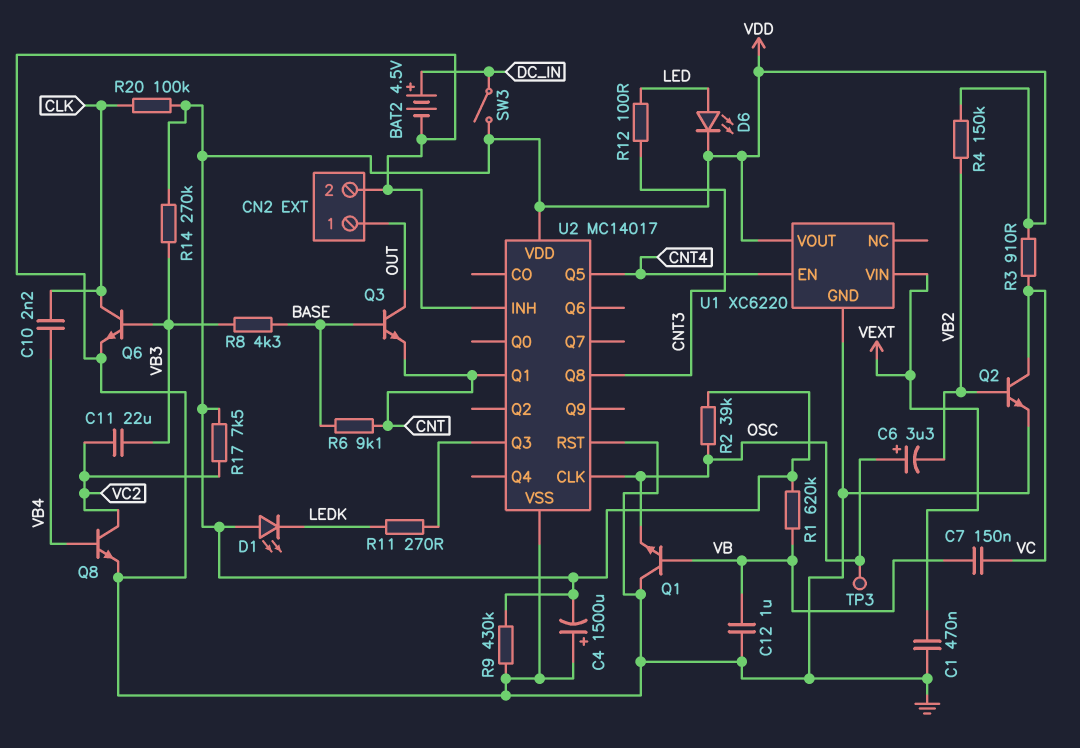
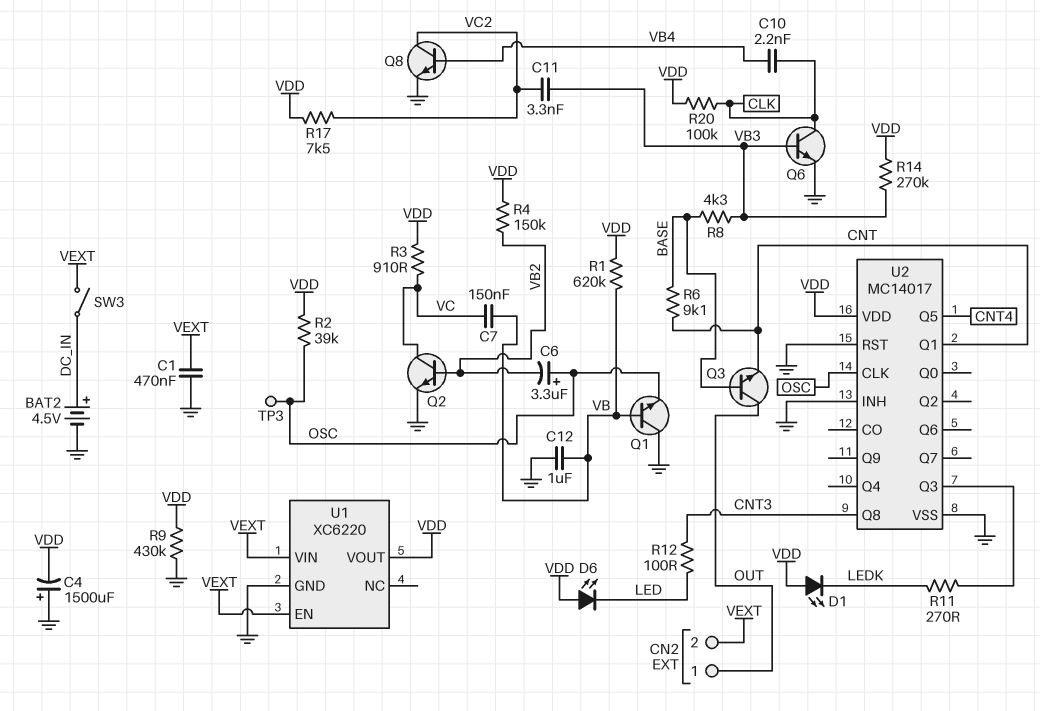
C11: 22uF (VB3, VC2) -> 3.3nF (VB3, VC2)
CN2 pin 2: GND -> VEXT
D6: LED (A LED, K VDD) -> LED (A VDD, K LED)
SW3: switch (DC_IN, VDD) -> switch (DC_IN, VEXT)
U1 pin EN: CNT4 -> VEXT

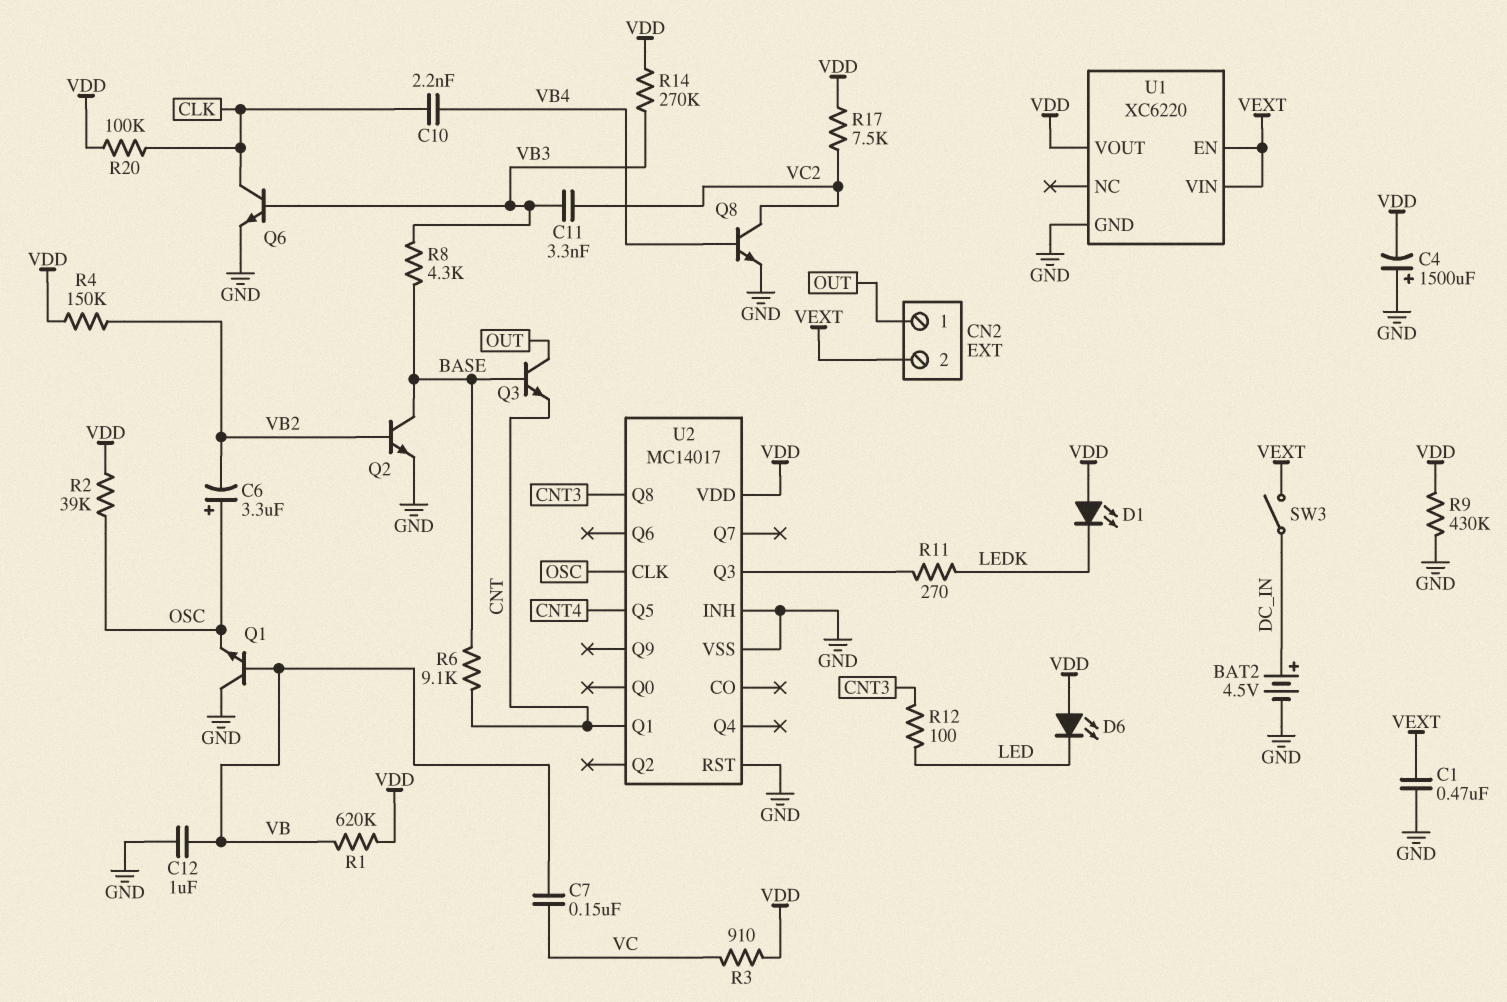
Q2: NPN (B VB2, C VC, E GND) -> NPN (B VB2, C BASE, E GND)
TP3: test point (OSC) -> none

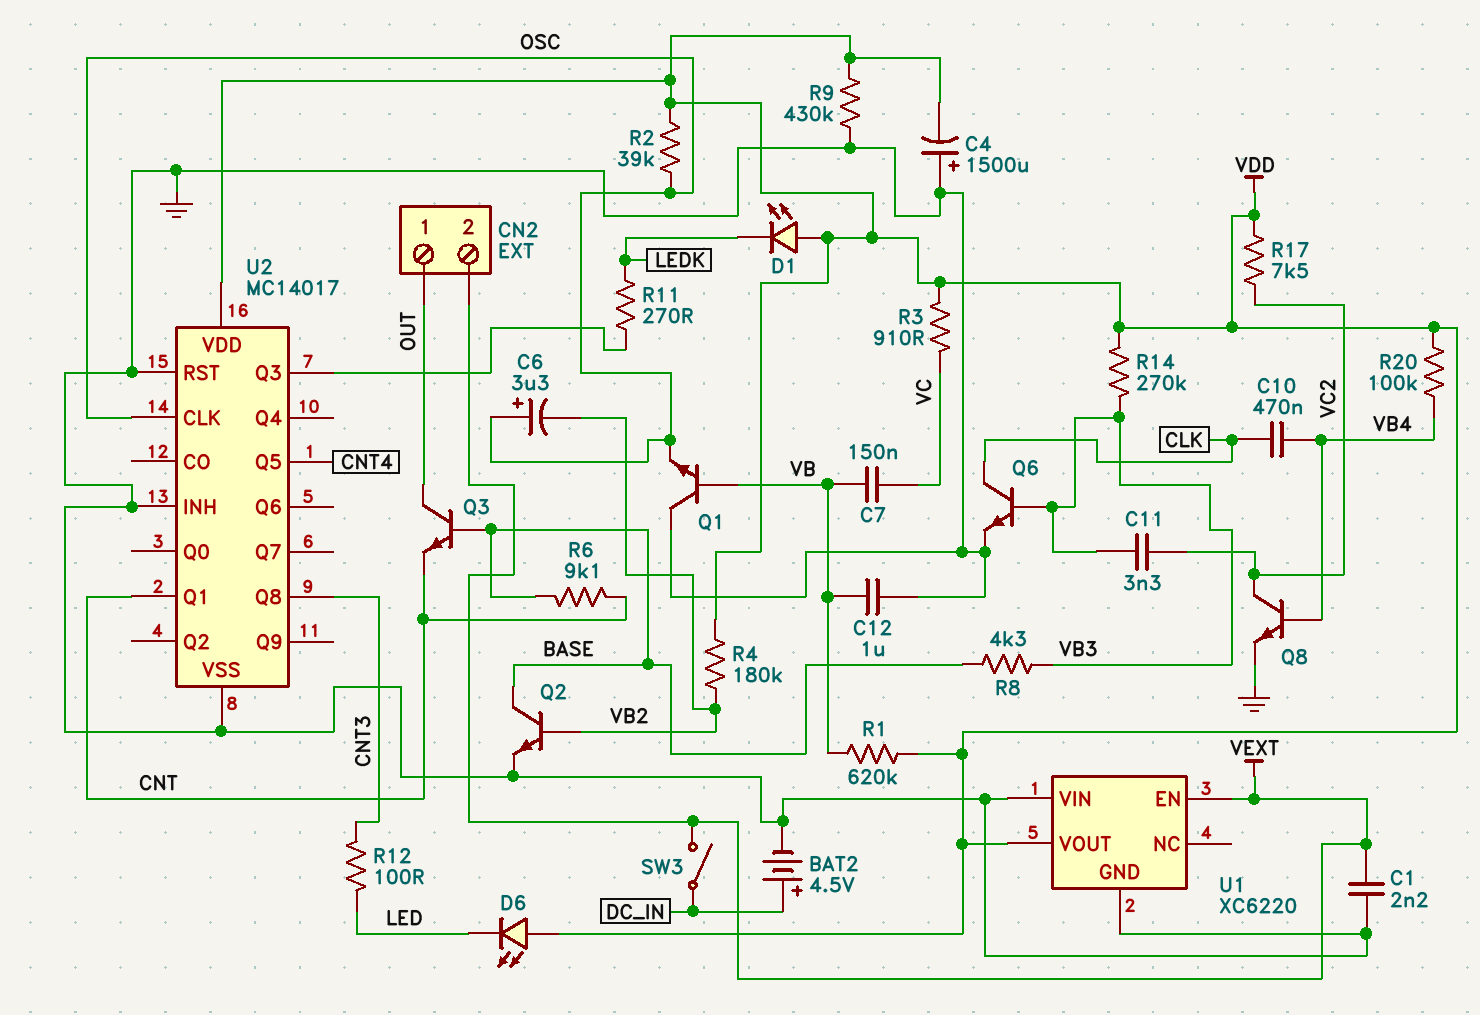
C1: 470nF (GND, VEXT) -> 2.2nF (GND, VEXT)
C10: 2.2nF (CLK, VB4) -> 470nF (CLK, VB4)
R4: 150k (VB2, VDD) -> 180k (VB2, VDD)
R20: 100k (CLK, VDD) -> 100k (VB4, VDD)
U1 pin VIN: VEXT -> GND

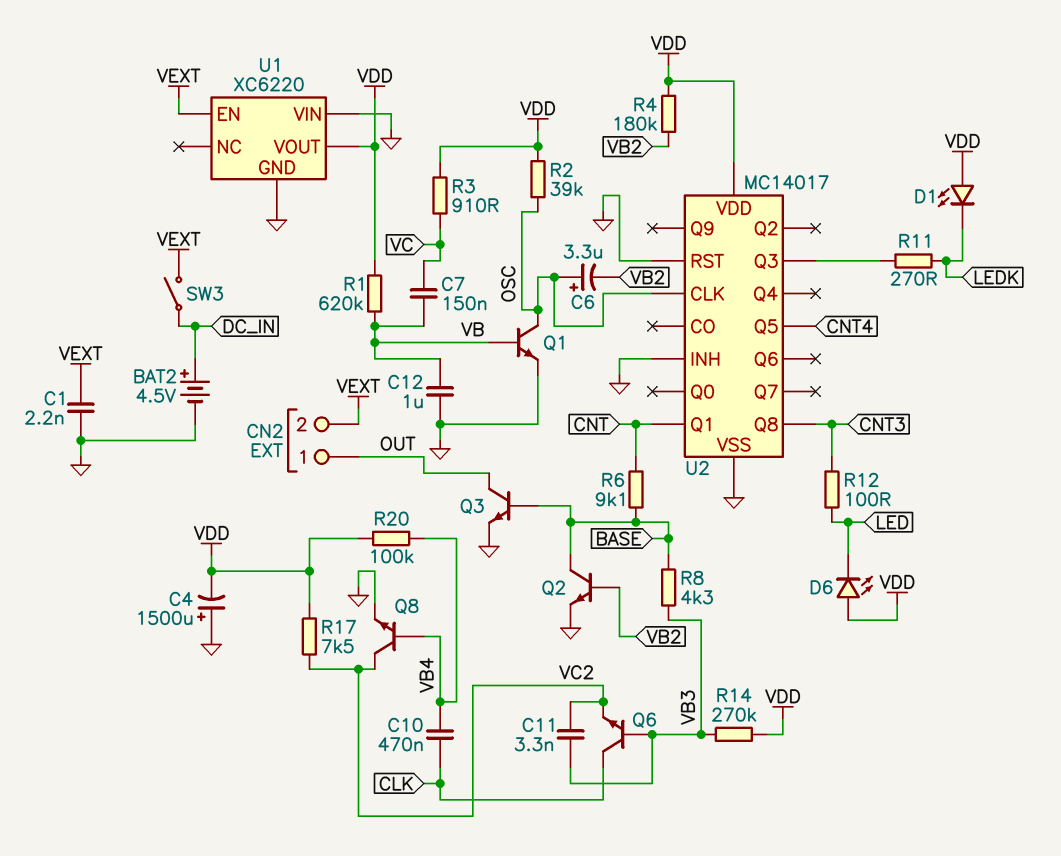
Q1: NPN (B VB, C GND, E OSC) -> NPN (B VB, C OSC, E GND)
Q3: NPN (B BASE, C OUT, E CNT) -> NPN (B BASE, C OUT, E GND)
Q6: NPN (B VB3, C CLK, E GND) -> NPN (B VB3, C CLK, E VC2)
R9: 430k (GND, VDD) -> none

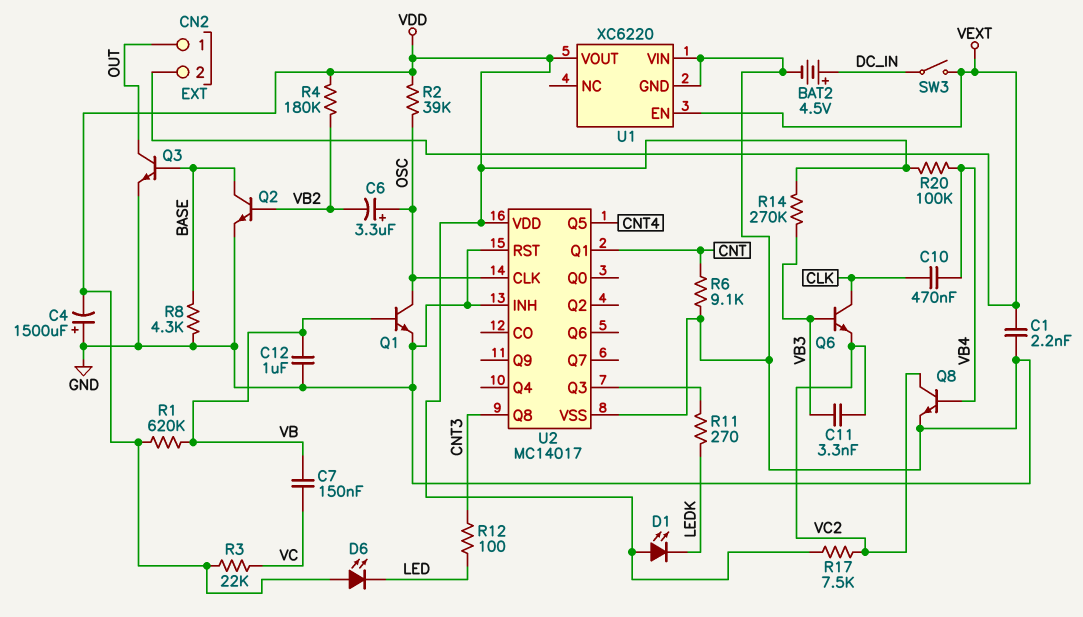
R3: 910 (VC, VDD) -> 22k (VC, VDD)
R6: 9.1k (BASE, CNT) -> 9.1k (CNT, GND)
R8: 4.3k (BASE, VB3) -> 4.3k (BASE, GND)

